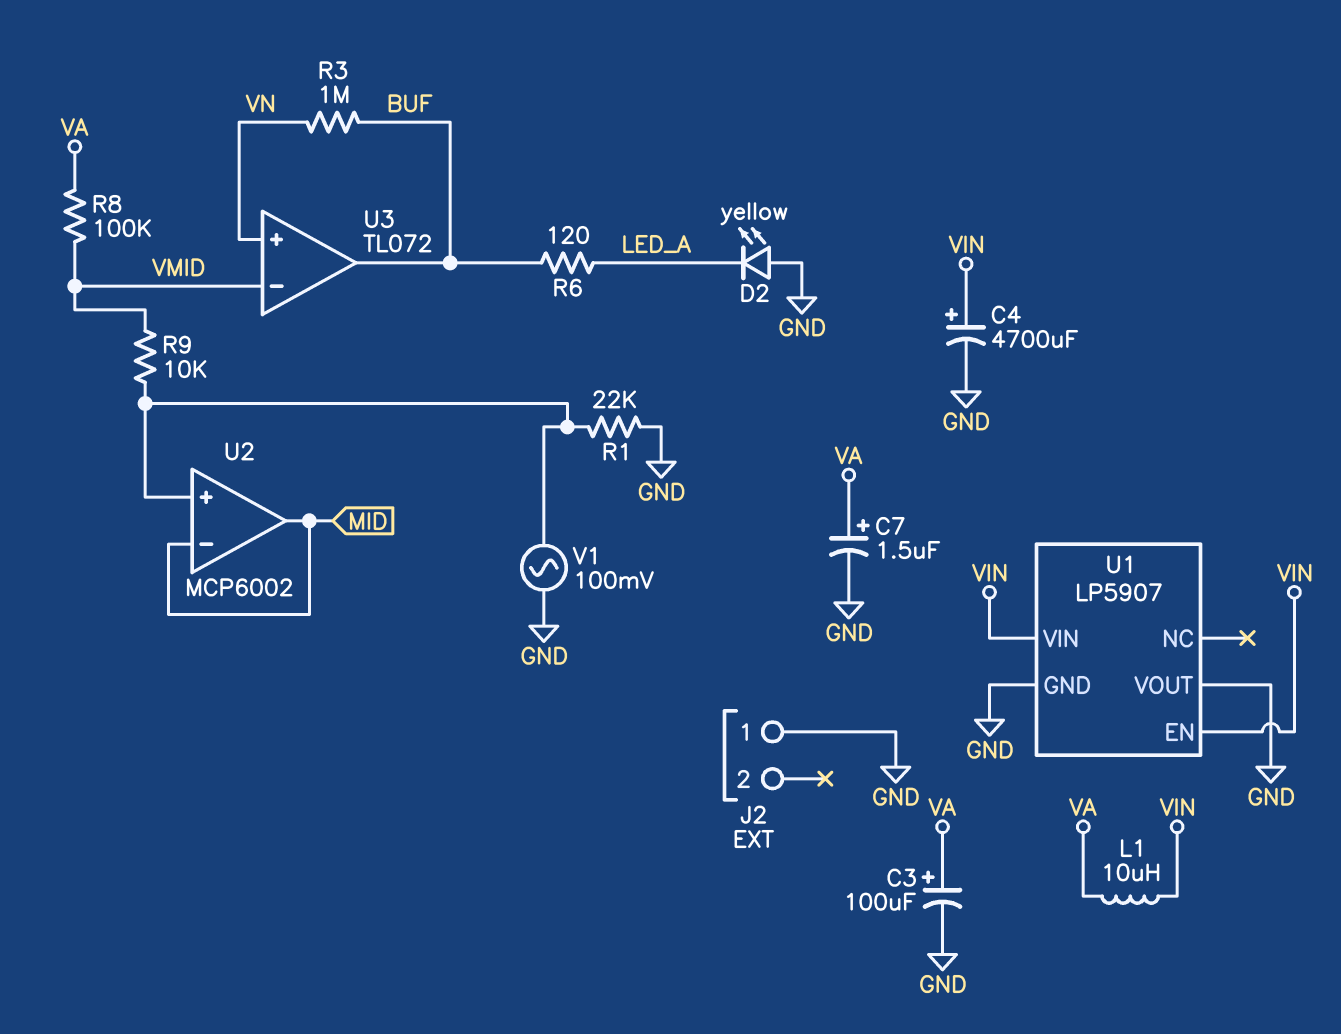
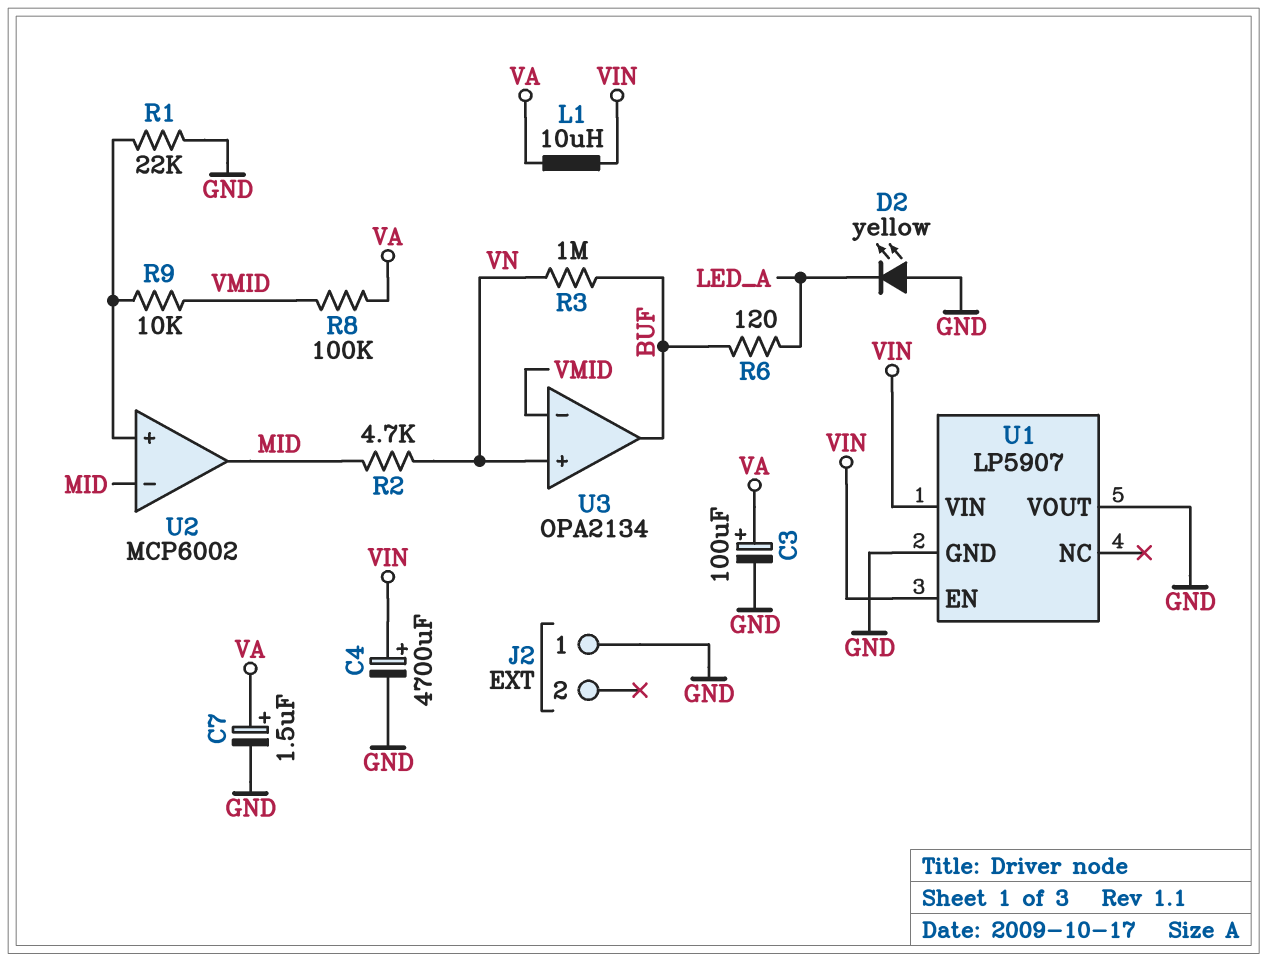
R2: none -> 4.7k (MID, VN)
U3: TL072 -> OPA2134
V1: AC 100mV (GND, U2/in+) -> none

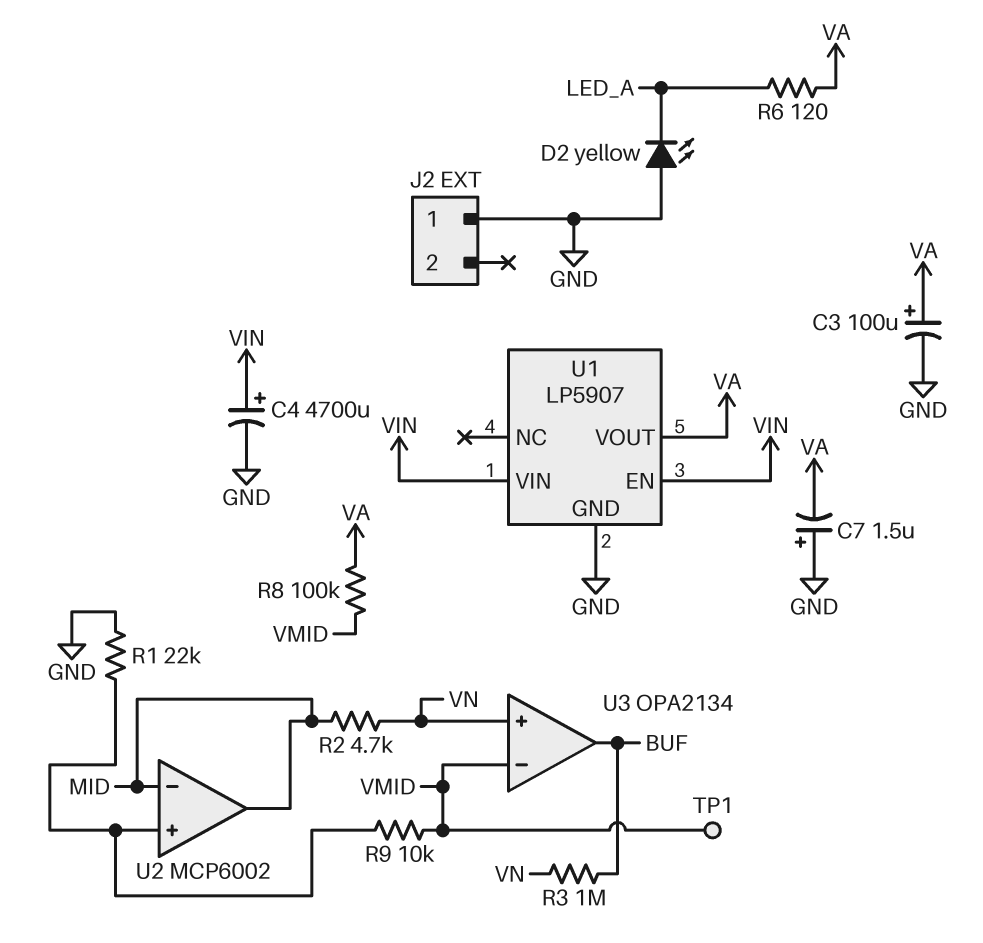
C7: 1.5uF (plus VA, minus GND) -> 1.5uF (plus GND, minus VA)
L1: 10uH (VA, VIN) -> none
R6: 120 (BUF, LED_A) -> 120 (LED_A, VA)
TP1: none -> test point (VMID)
U1 pin VOUT: GND -> VA

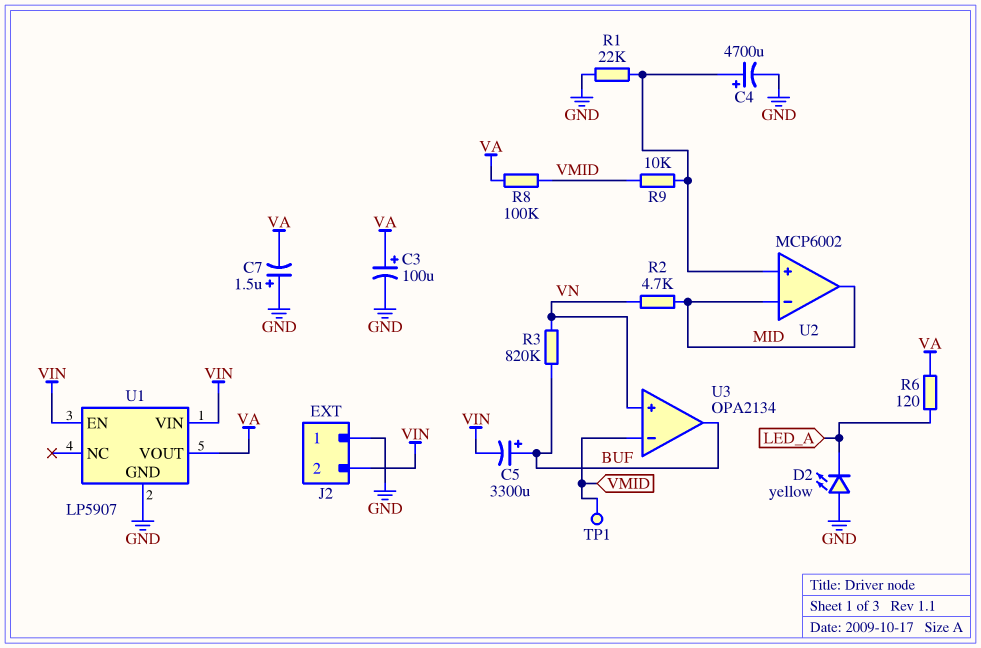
C4: 4700uF (plus VIN, minus GND) -> 4700uF (plus U2/in+, minus GND)
C5: none -> 3300uF (plus BUF, minus VIN)
J2 pin 2: none -> VIN
R3: 1M (BUF, VN) -> 820k (BUF, VN)

